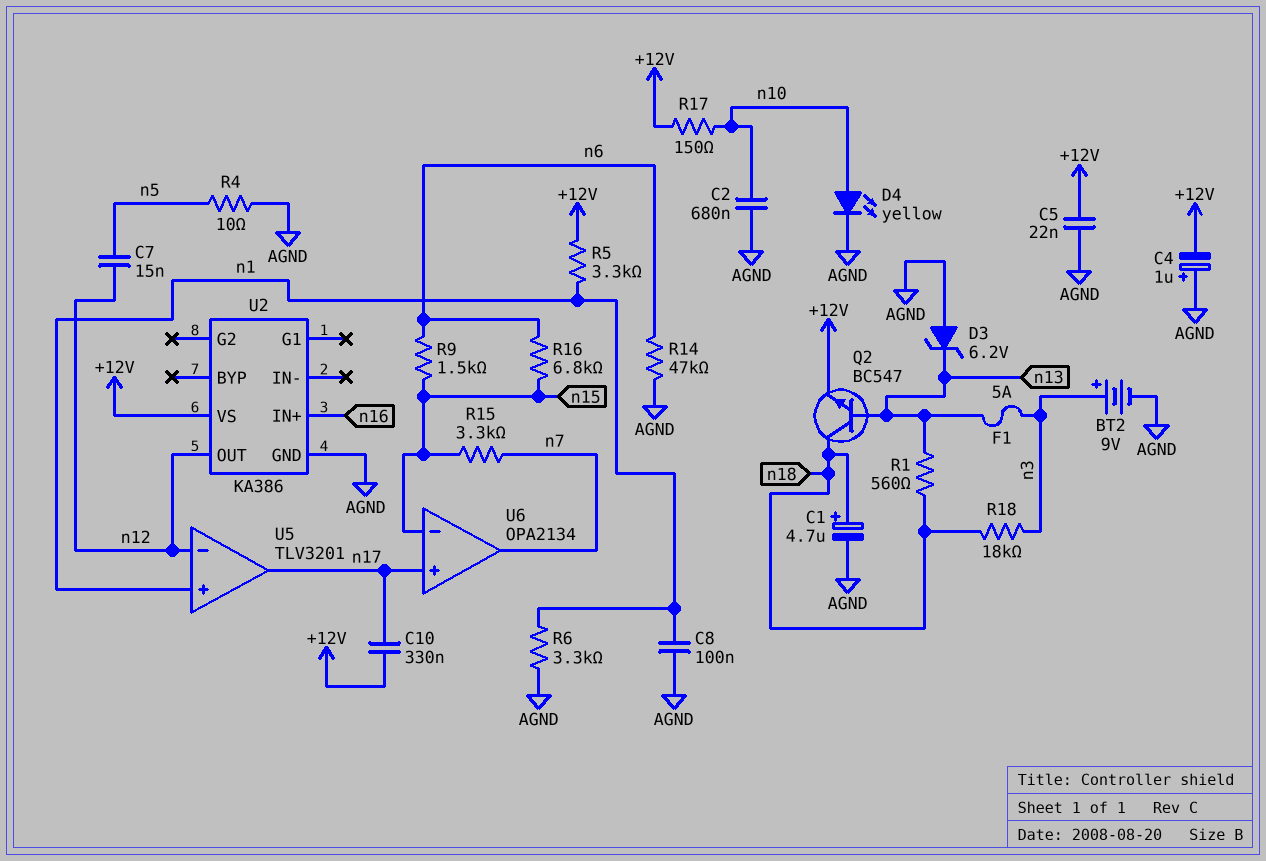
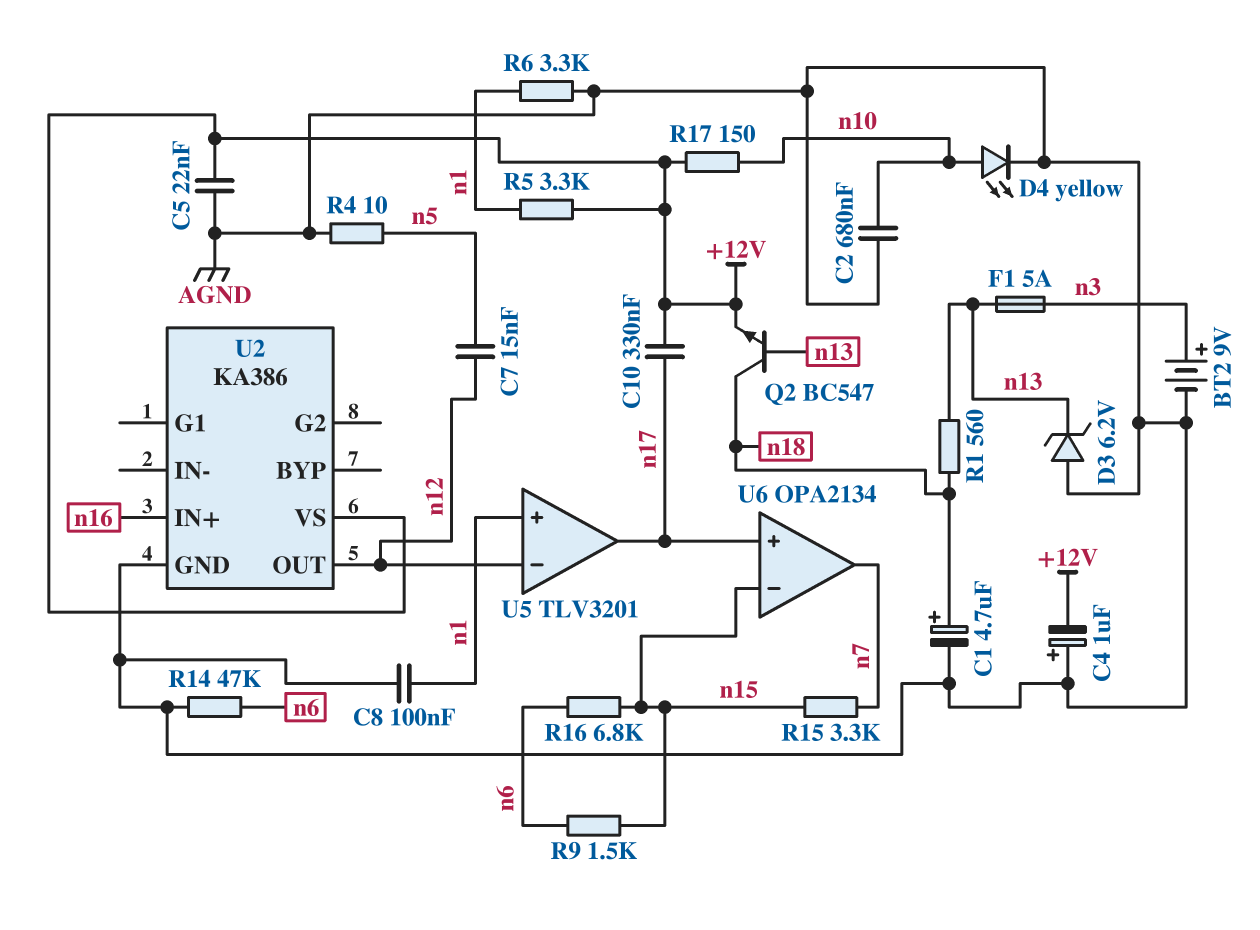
R18: 18k (n3, n18) -> none

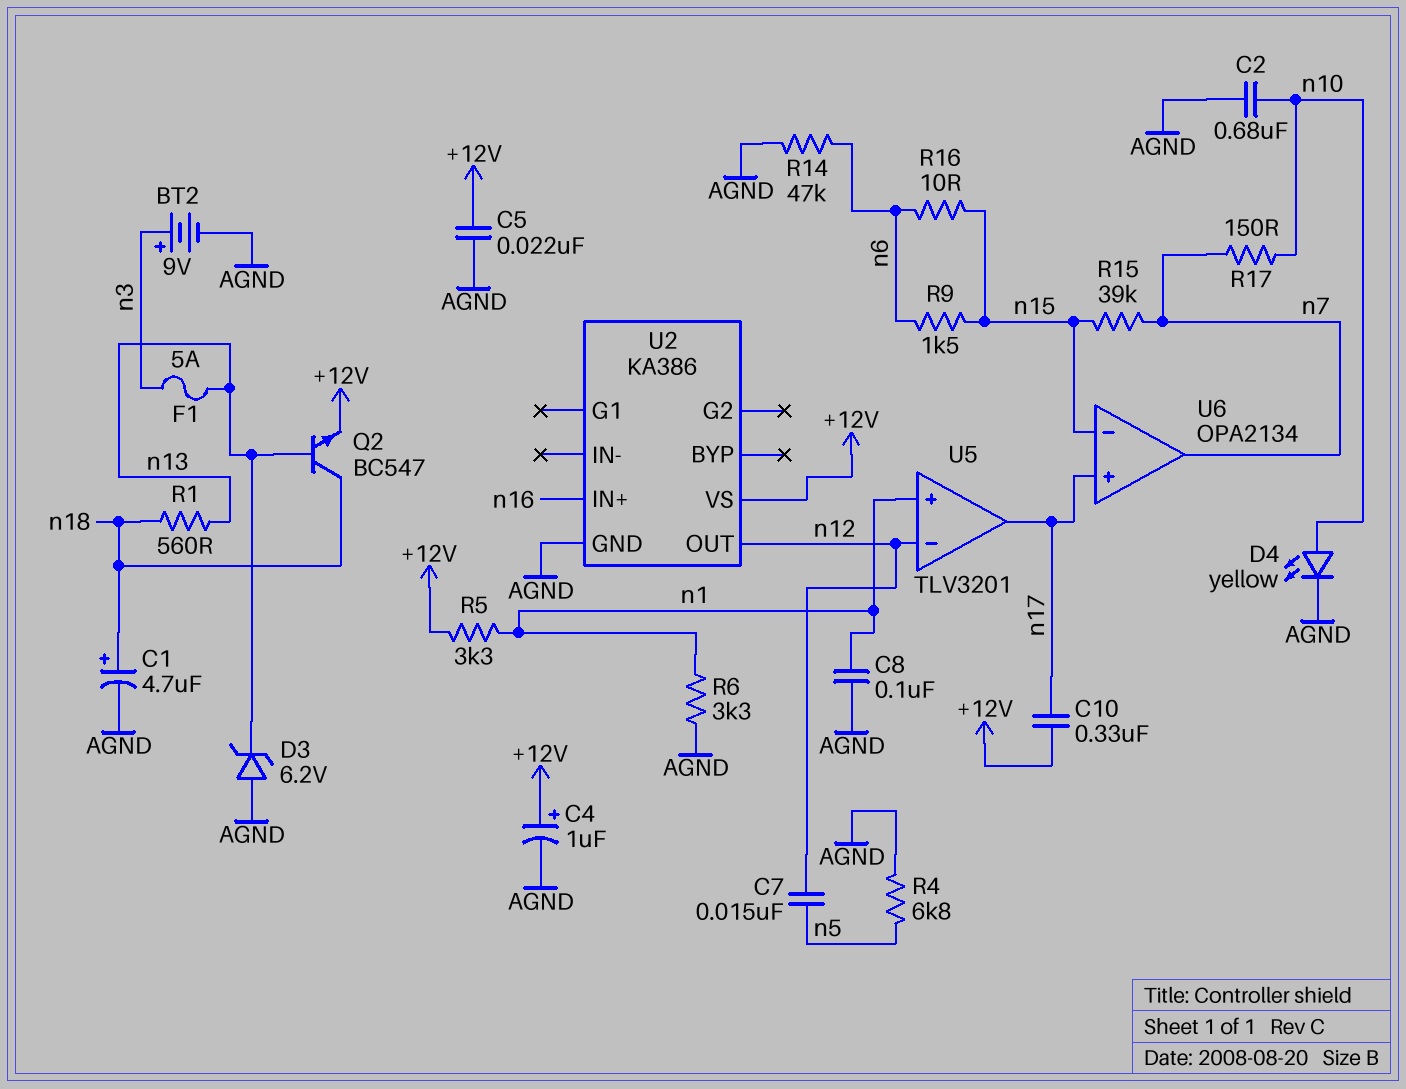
C4: 1uF (plus AGND, minus +12V) -> 1uF (plus +12V, minus AGND)
R4: 10 (AGND, n5) -> 6.8k (AGND, n5)
R15: 3.3k (n7, n15) -> 39k (n7, n15)
R16: 6.8k (n6, n15) -> 10 (n6, n15)
R17: 150 (+12V, n10) -> 150 (n7, n10)

